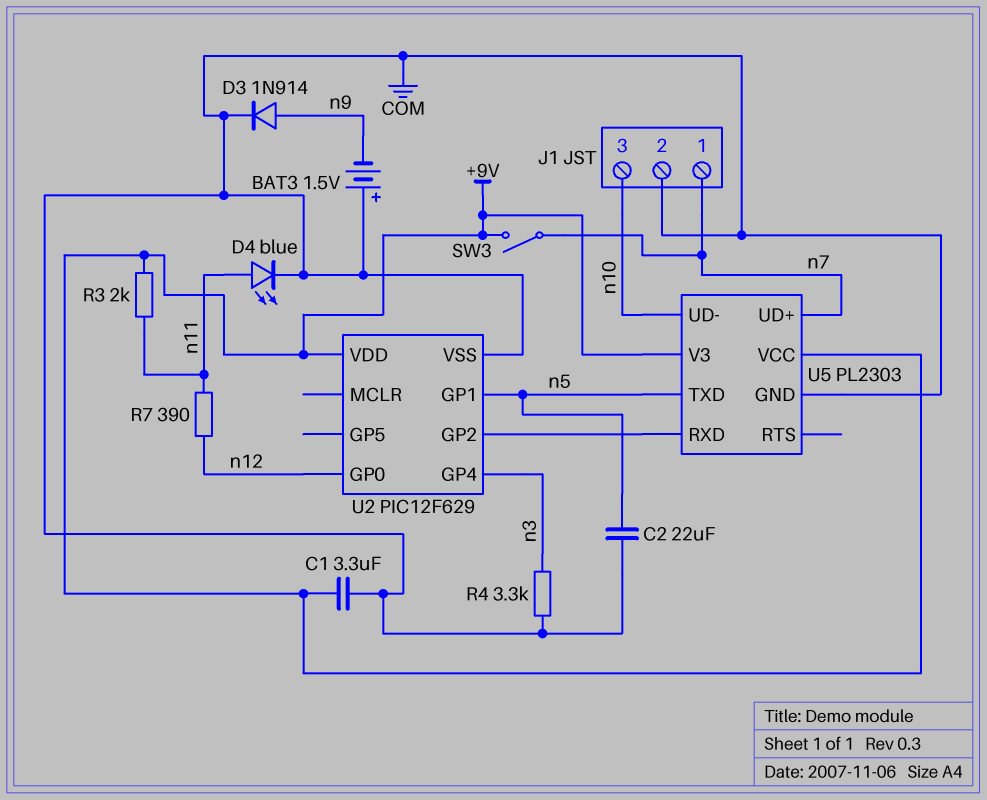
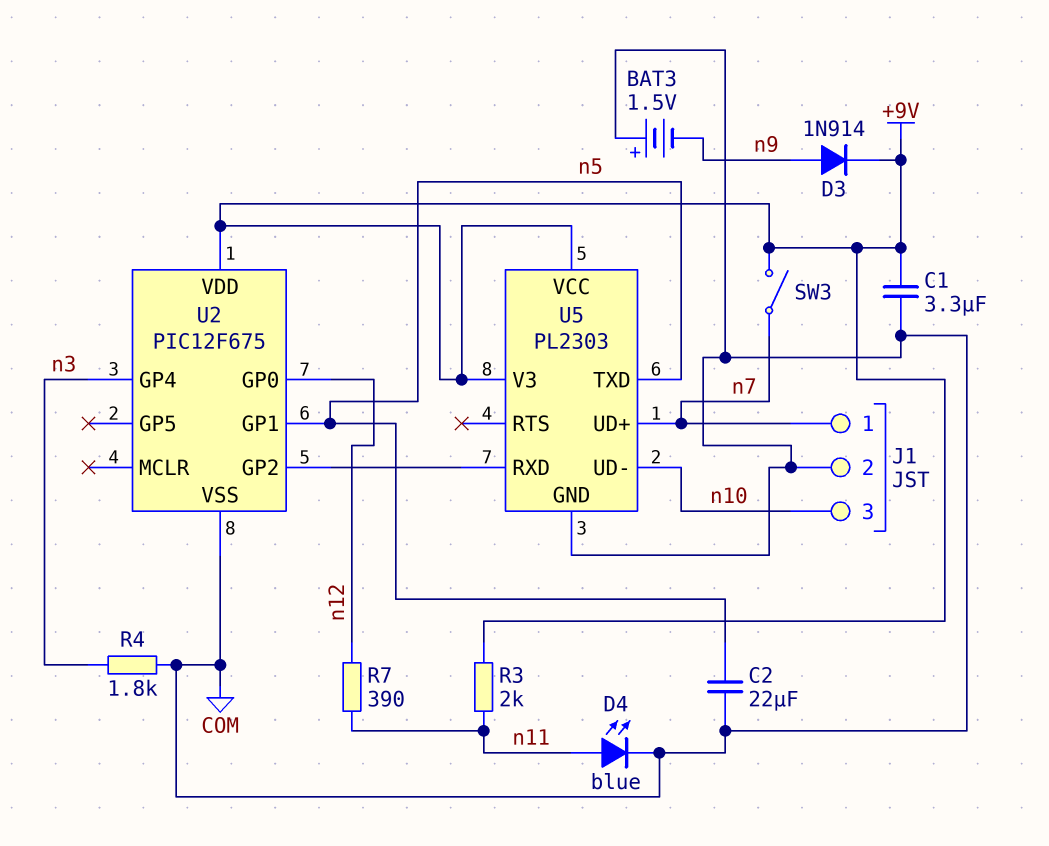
D3: diode 1N914 (A n9, K COM) -> diode 1N914 (A n9, K +9V)
R4: 3.3k (COM, n3) -> 1.8k (COM, n3)
U2: PIC12F629 -> PIC12F675

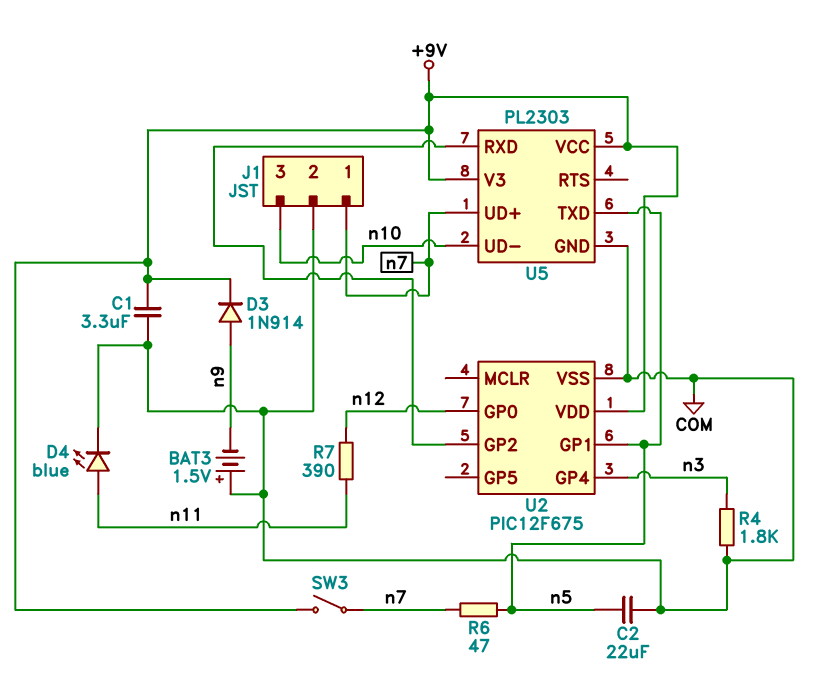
R3: 2k (+9V, n11) -> none
R6: none -> 47 (n5, n7)

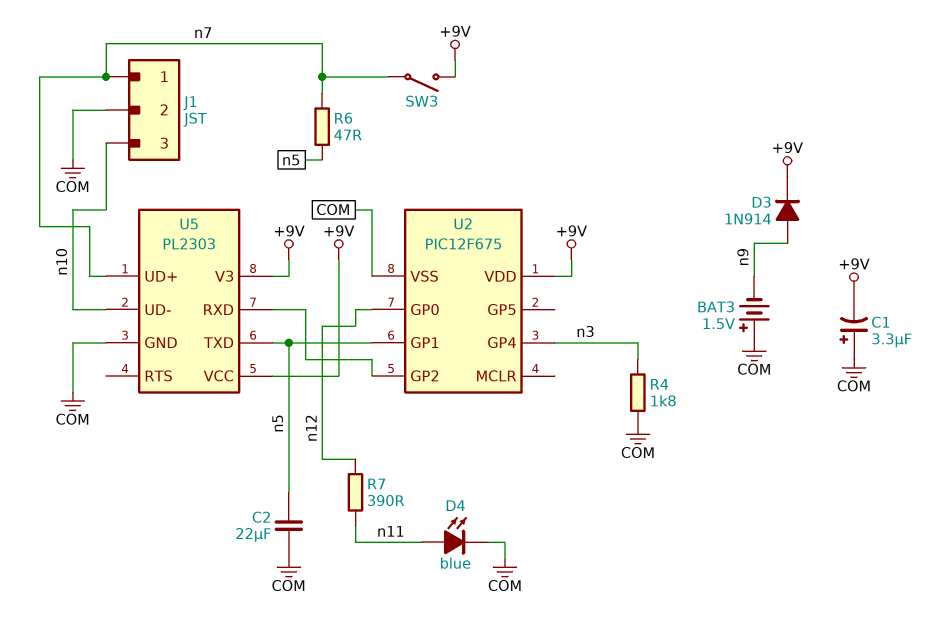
C1: 3.3uF (+9V, COM) -> 3.3uF (plus COM, minus +9V)

